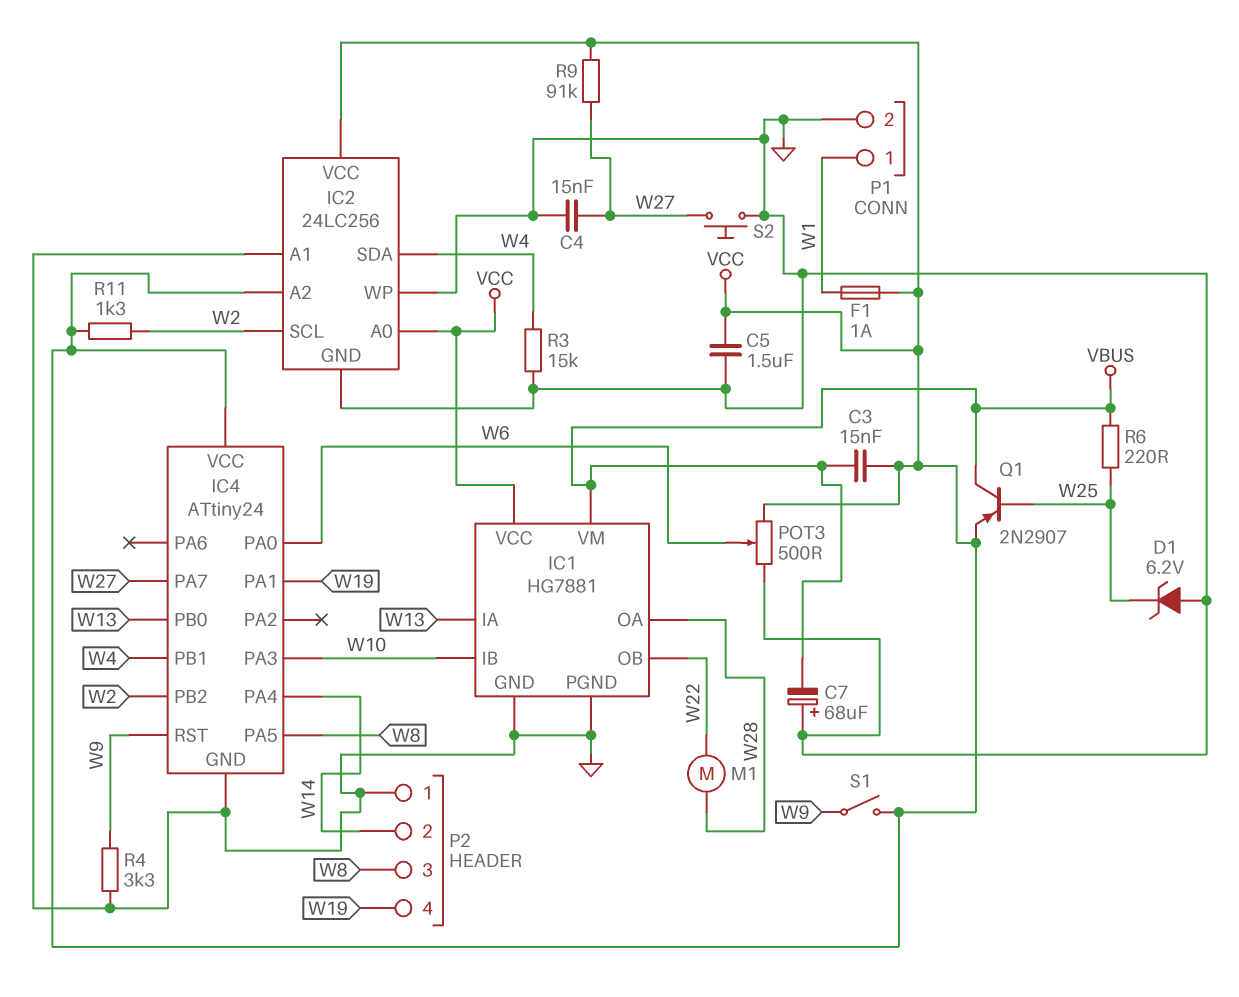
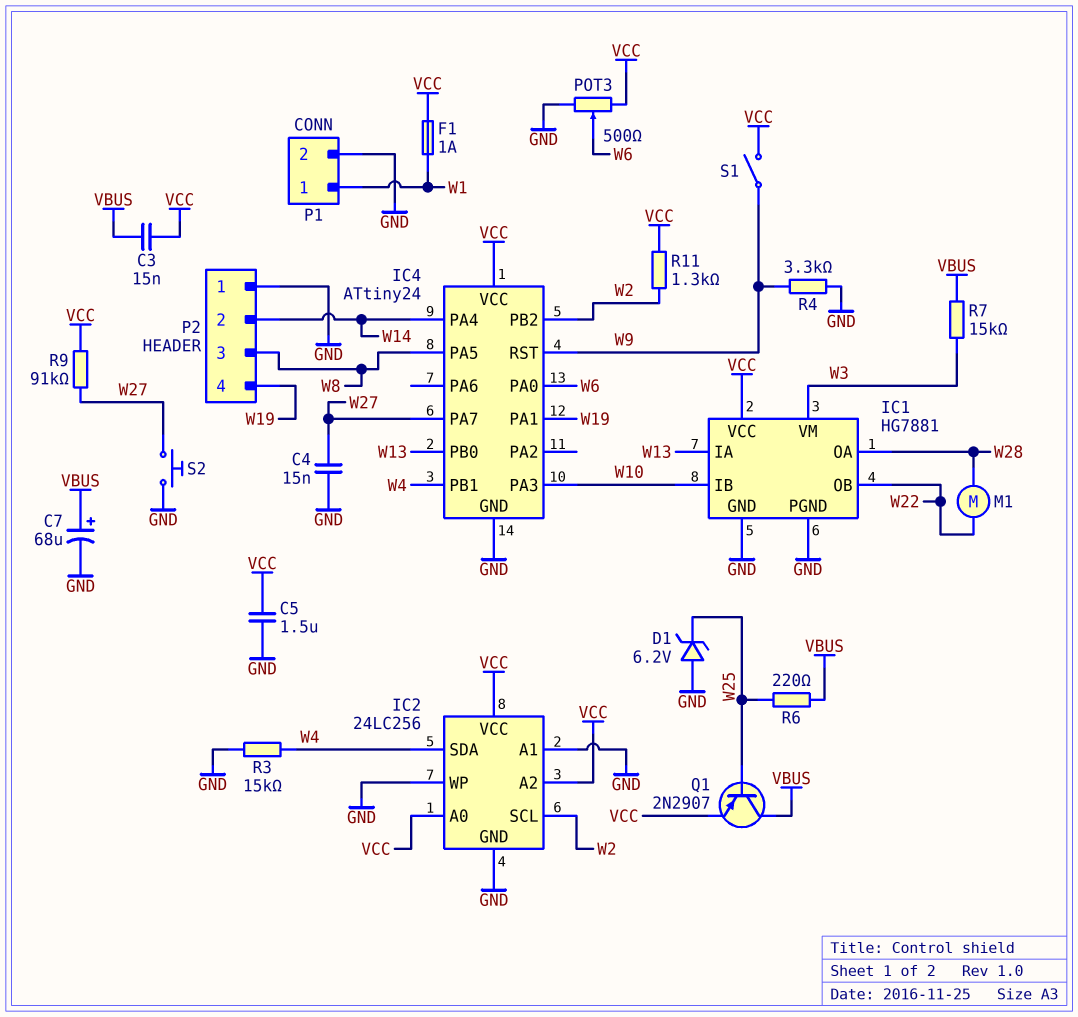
C7: 68uF (plus GND, minus VBUS) -> 68uF (plus VBUS, minus GND)
IC1 pin VM: VBUS -> W3
R7: none -> 15k (VBUS, W3)

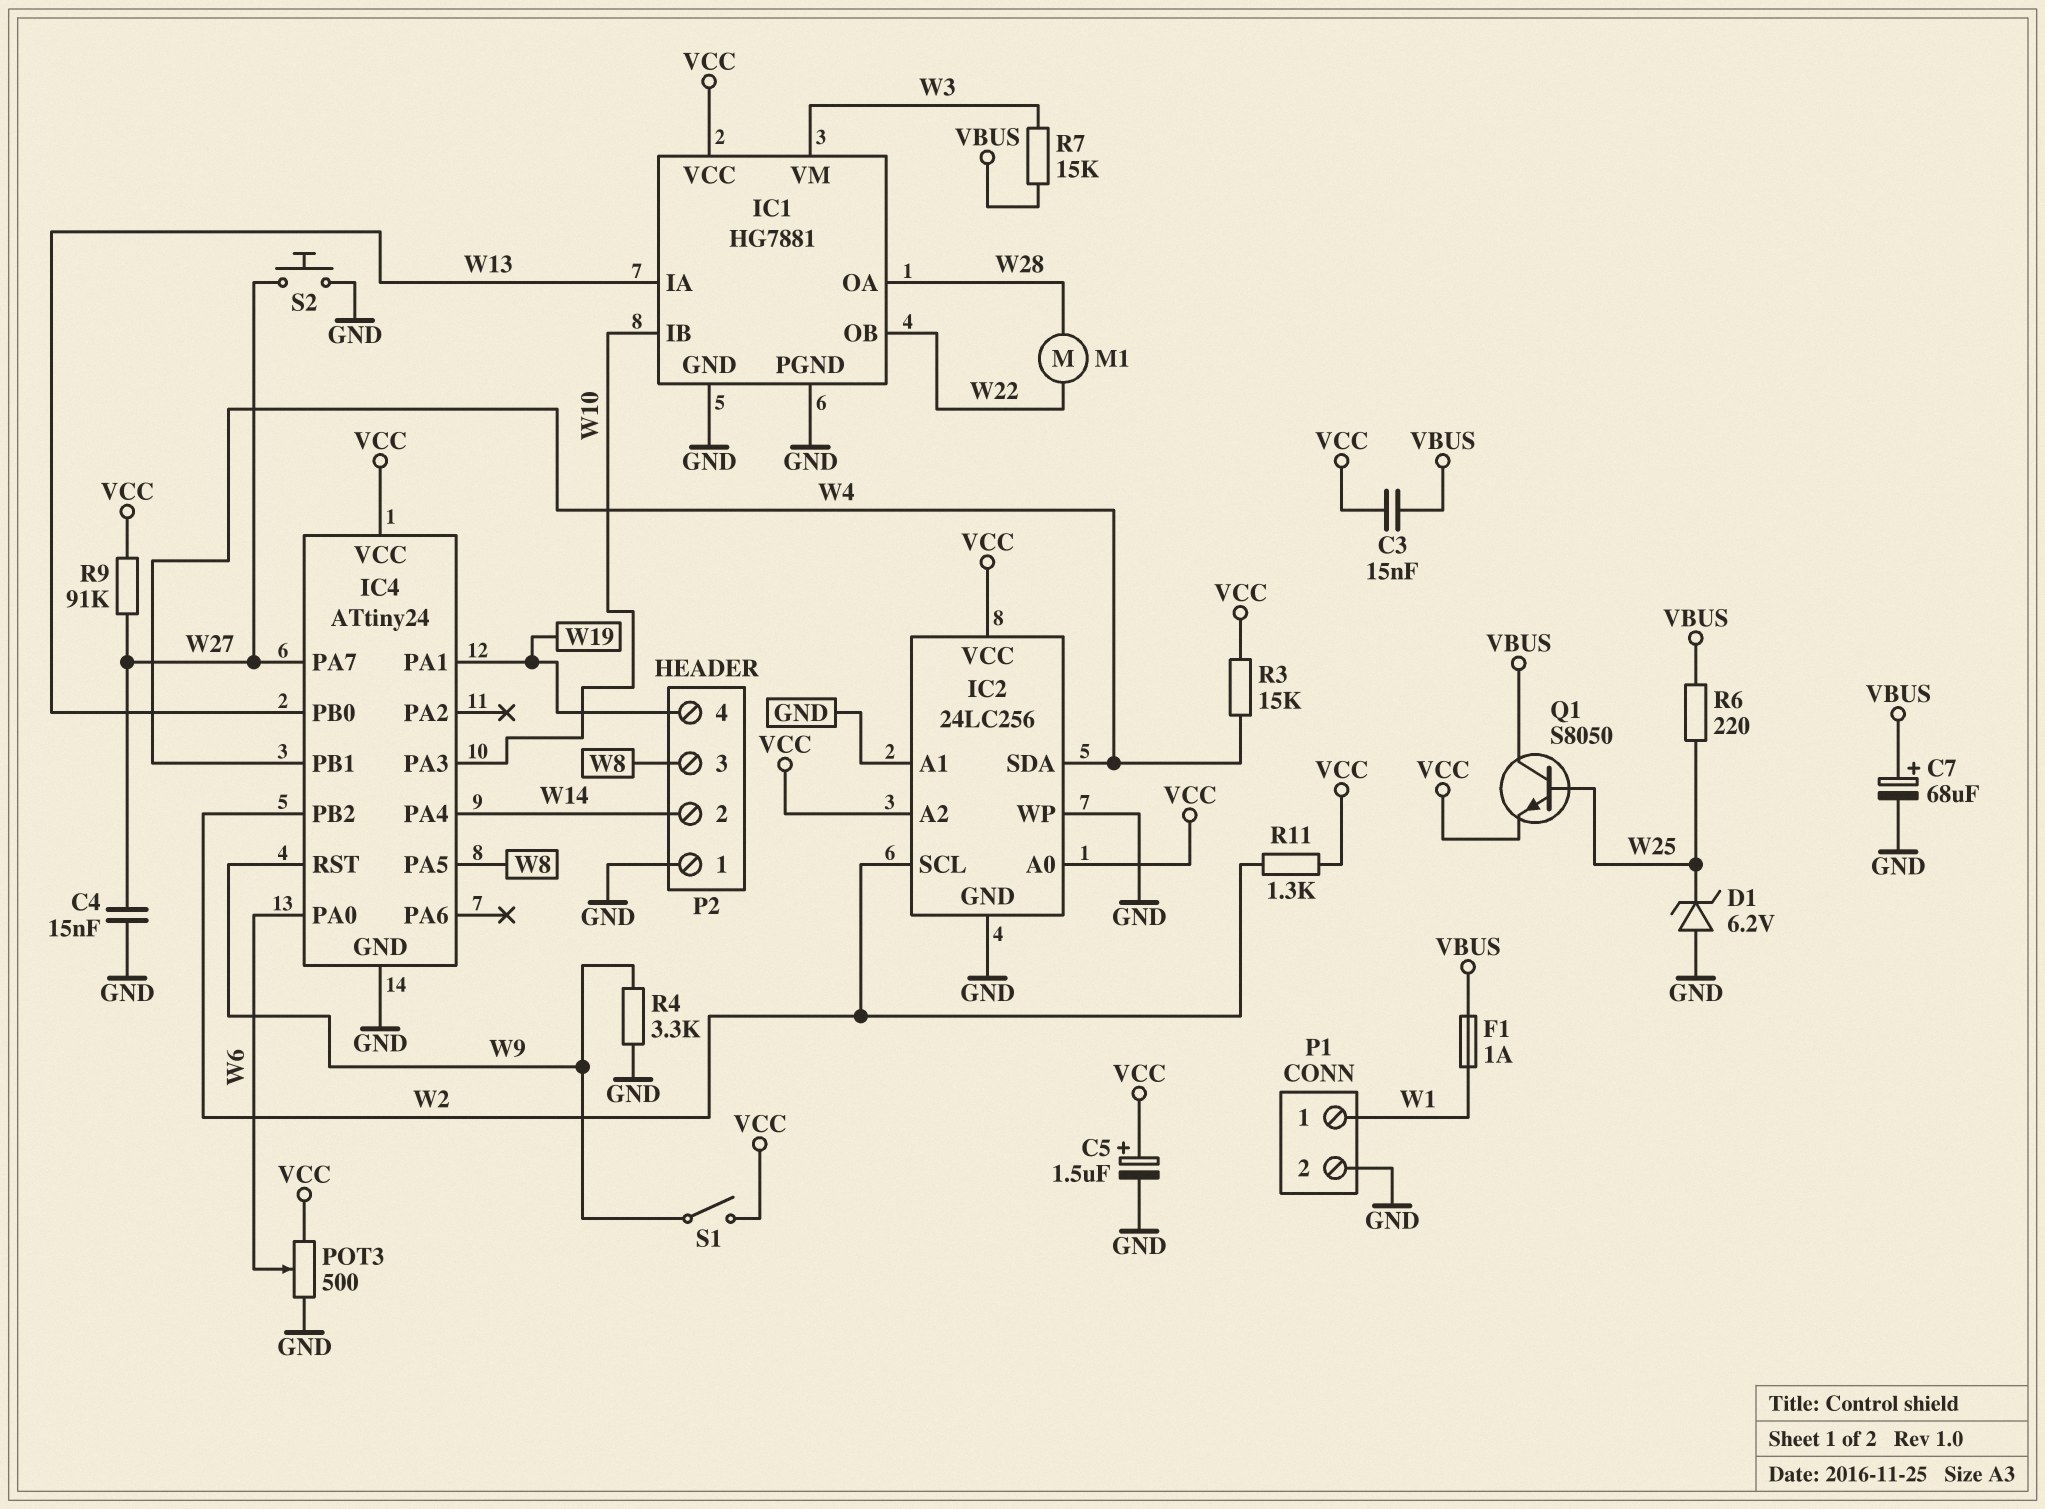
C5: 1.5uF (GND, VCC) -> 1.5uF (plus VCC, minus GND)
F1: 1A (VCC, W1) -> 1A (VBUS, W1)
Q1: PNP 2N2907 (B W25, C VBUS, E VCC) -> NPN S8050 (B W25, C VBUS, E VCC)
R3: 15k (GND, W4) -> 15k (VCC, W4)

